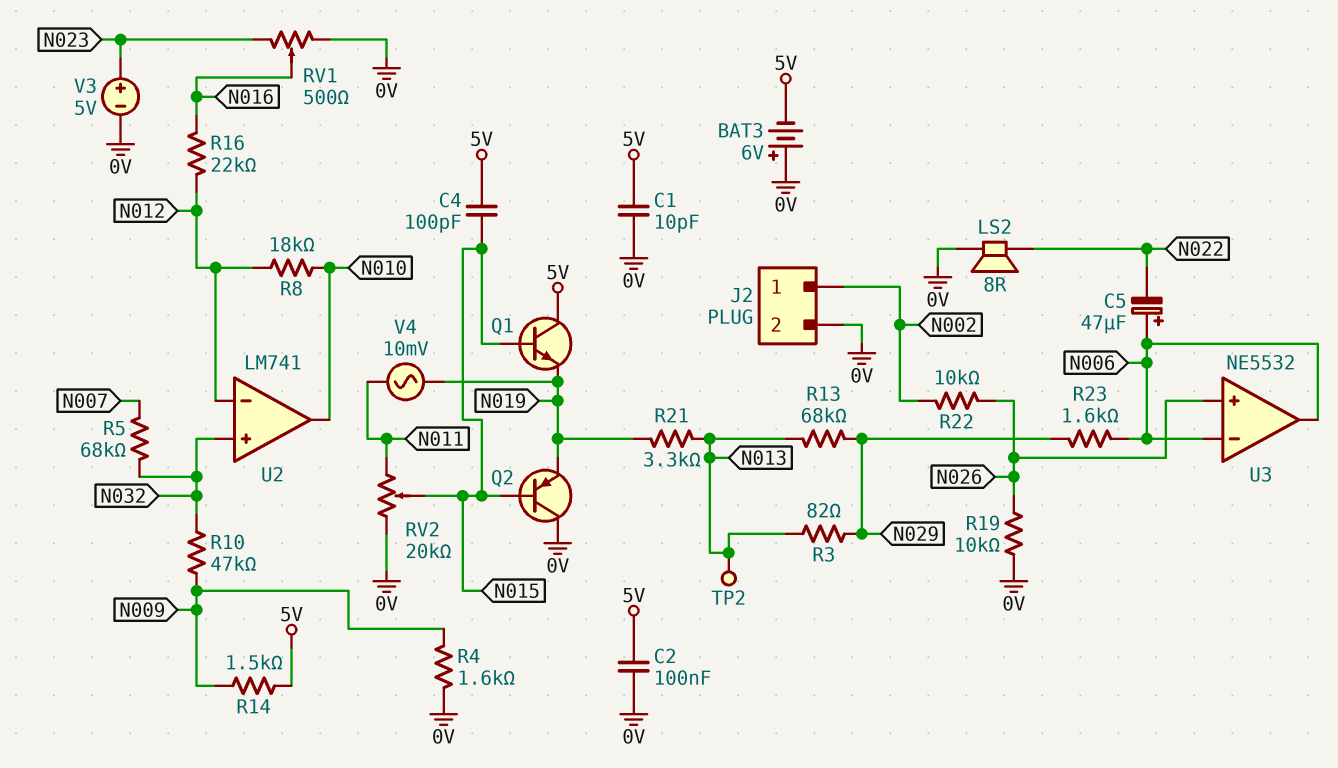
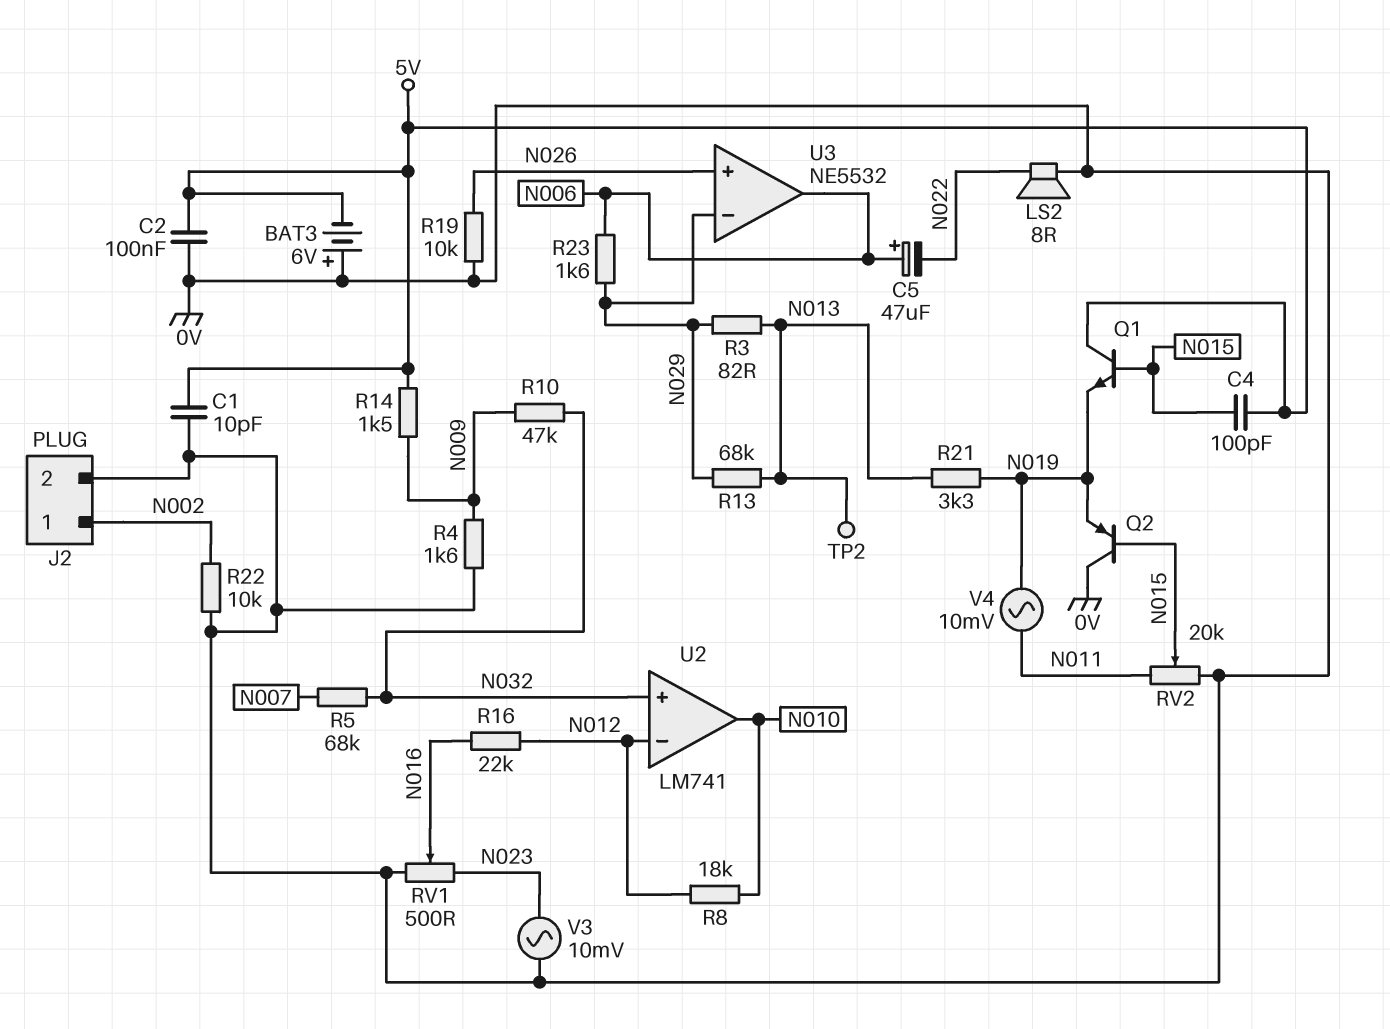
R22: 10k (N002, N026) -> 10k (0V, N002)
U3 pin in-: N006 -> N029
V3: 5V (plus N023, minus 0V) -> AC 10mV (0V, N023)

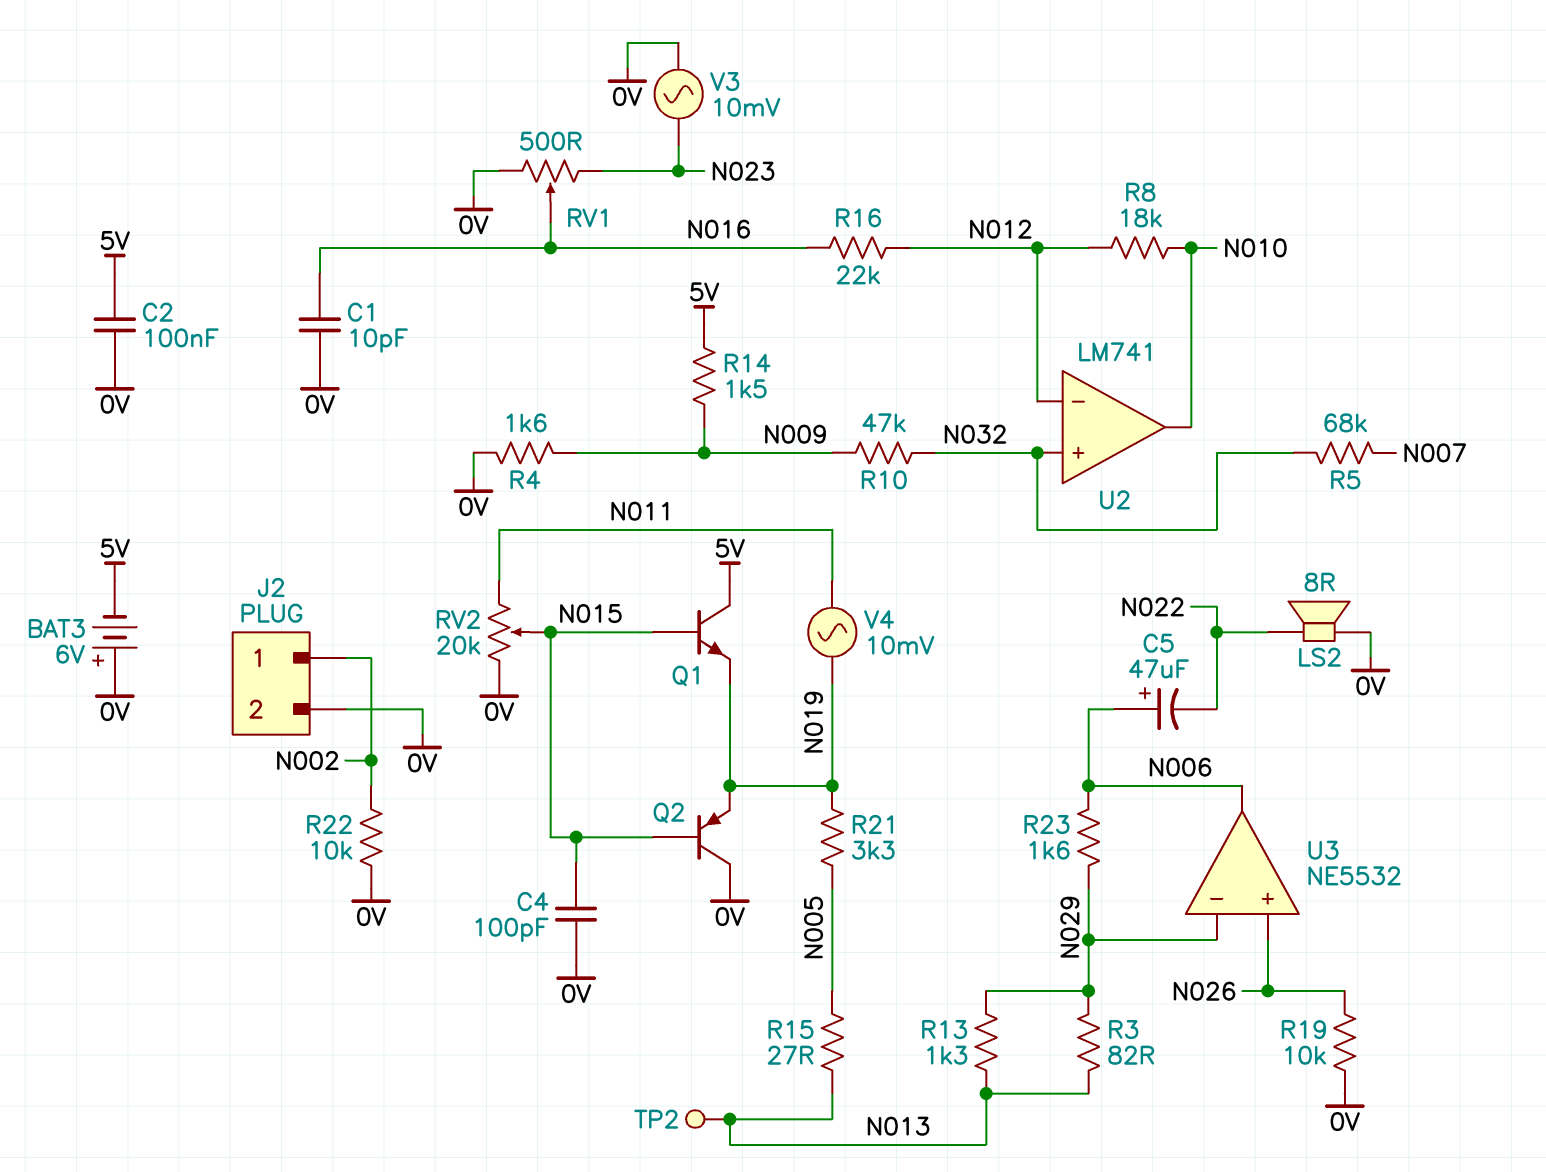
C1: 10pF (0V, 5V) -> 10pF (0V, N016)
C4: 100pF (5V, N015) -> 100pF (0V, N015)
R13: 68k (N013, N029) -> 1.3k (N013, N029)
R15: none -> 27 (N005, N013)
R21: 3.3k (N013, N019) -> 3.3k (N005, N019)

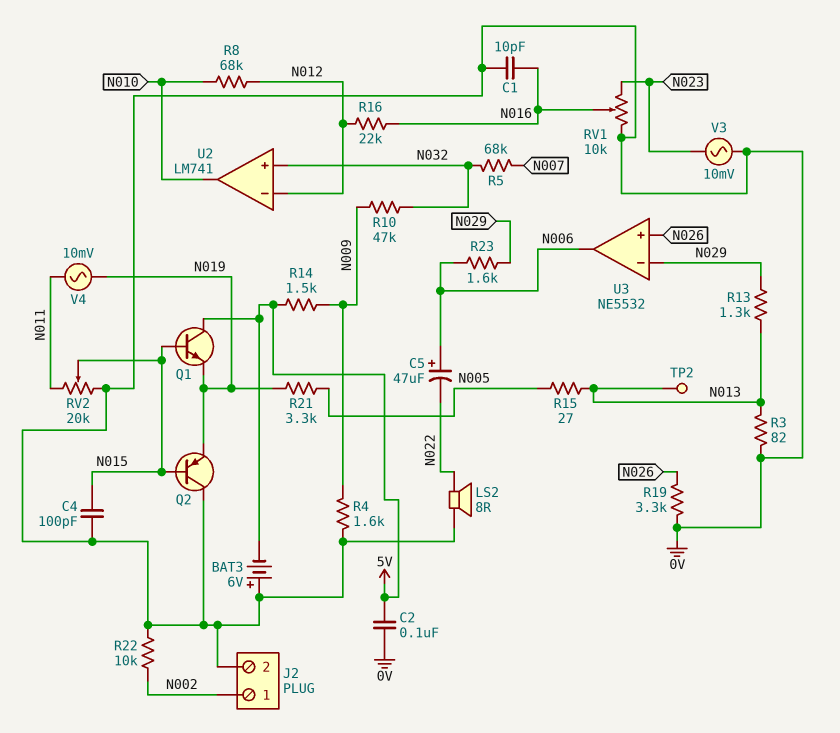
R3: 82 (N013, N029) -> 82 (0V, N013)
R8: 18k (N010, N012) -> 68k (N010, N012)
R19: 10k (0V, N026) -> 3.3k (0V, N026)
RV1: 500 (0V, N023, wiper N016) -> 10k (0V, N023, wiper N016)

